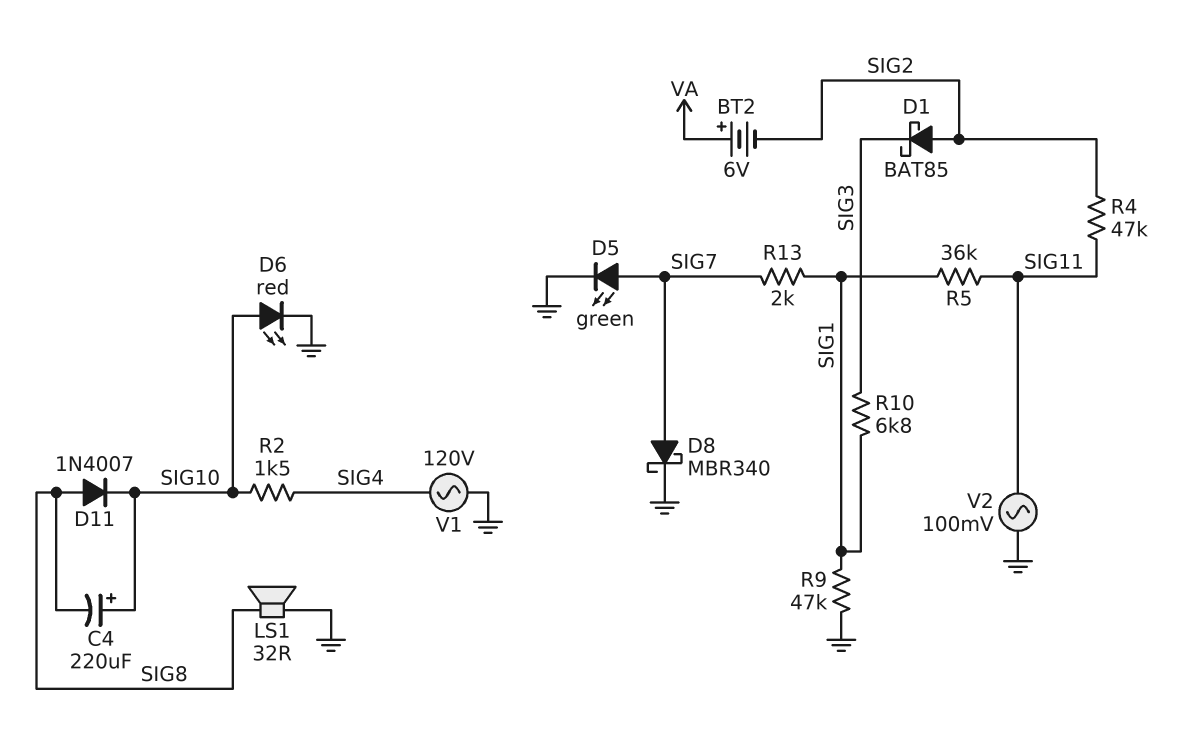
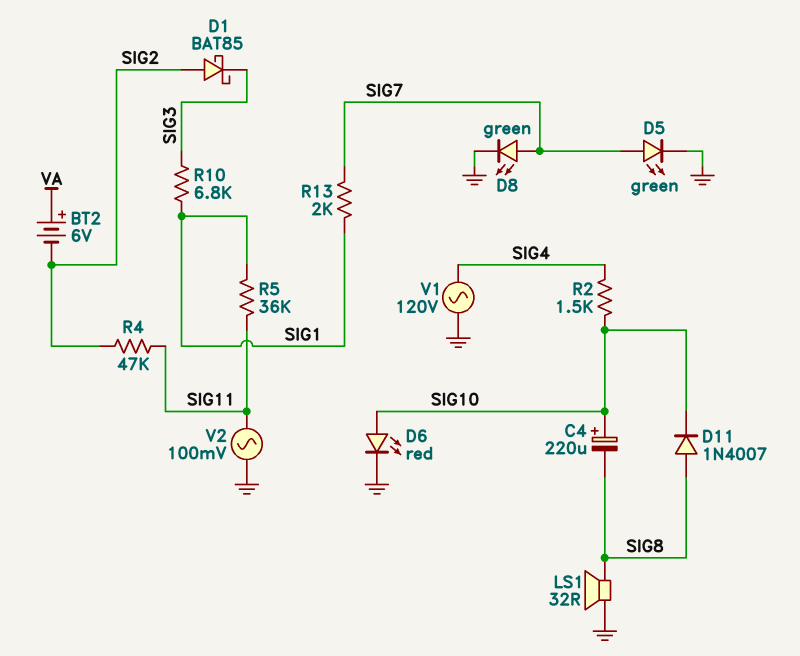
D8: schottky MBR340 (A SIG7, K GND) -> LED green (A SIG7, K GND)
R9: 47k (GND, SIG1) -> none

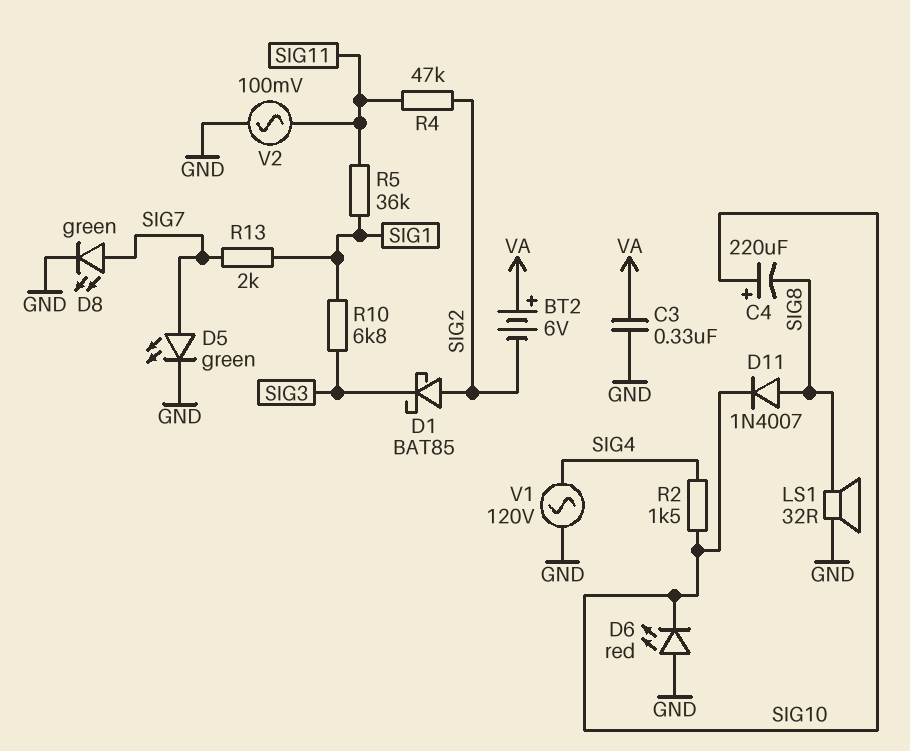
C3: none -> 330nF (GND, VA)
D6: LED red (A SIG10, K GND) -> LED red (A GND, K SIG10)

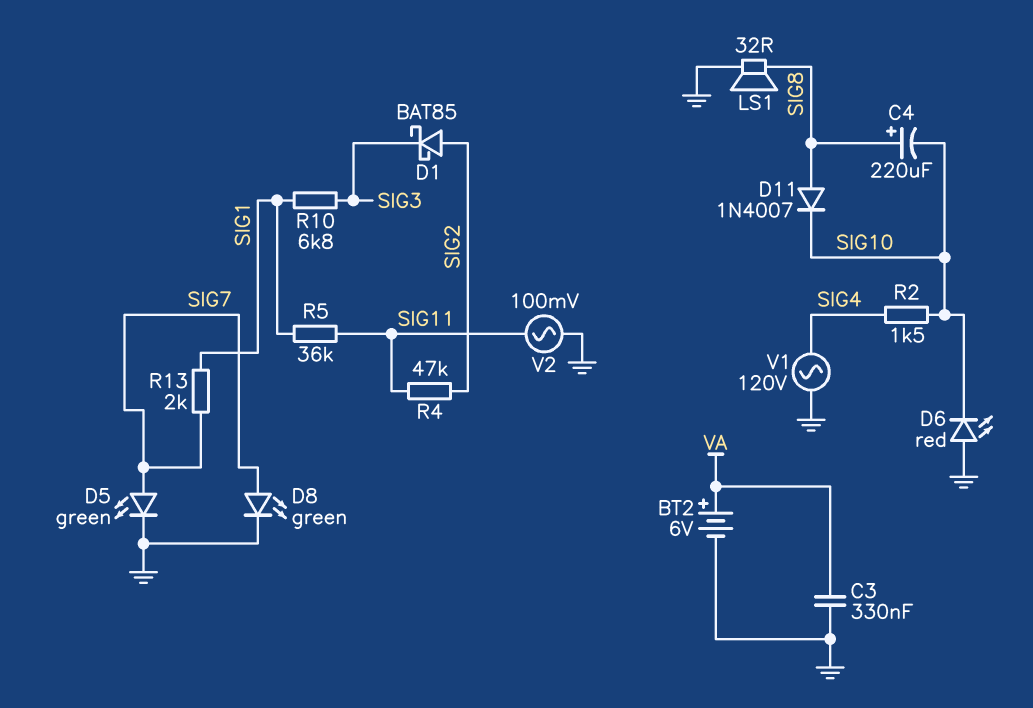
BT2: 6V (plus VA, minus SIG2) -> 6V (plus VA, minus GND)
C4: 220uF (plus SIG10, minus SIG8) -> 220uF (plus SIG8, minus SIG10)

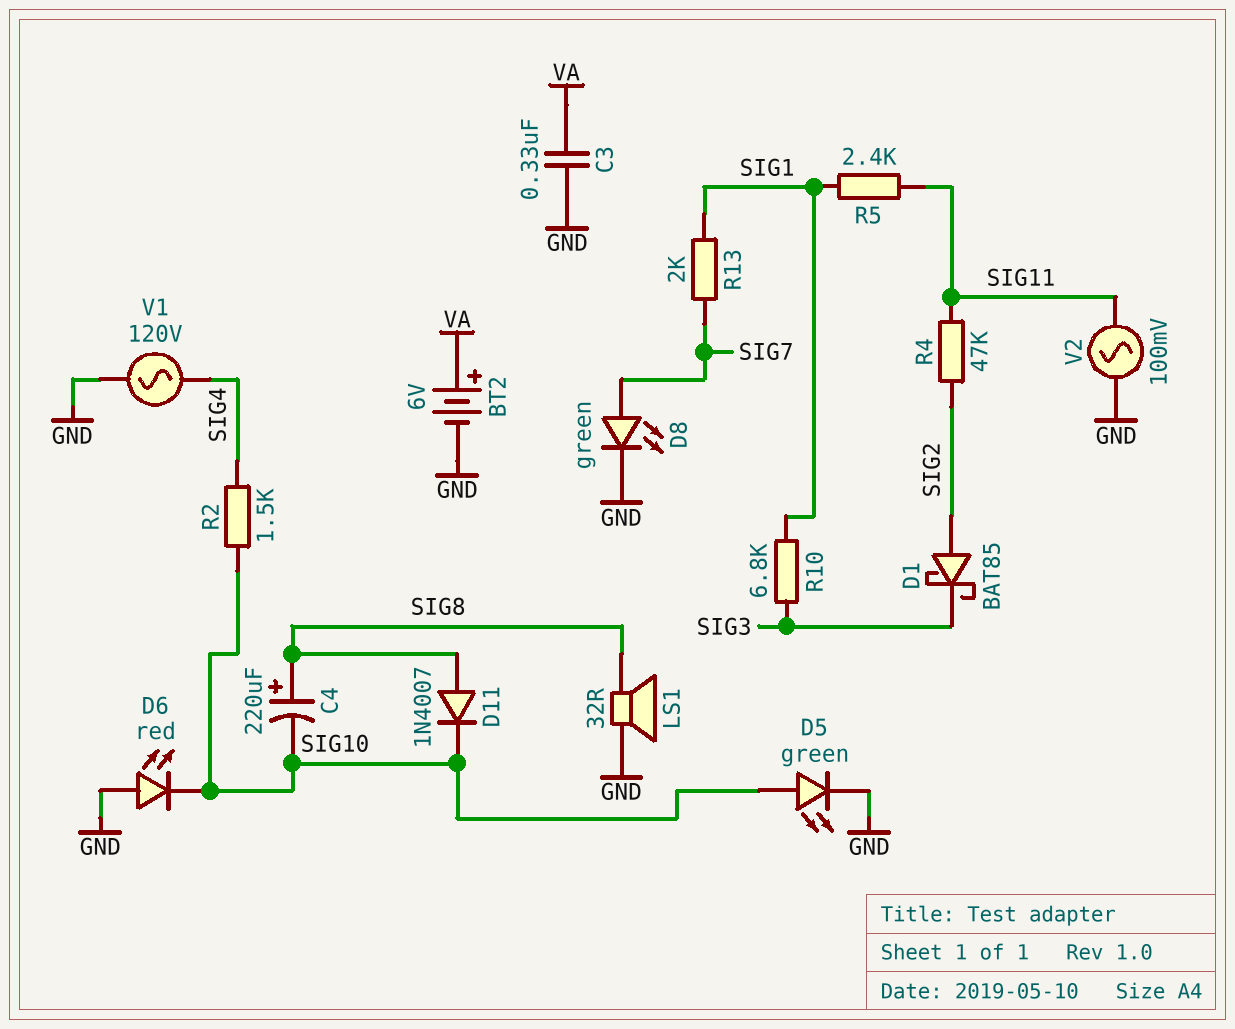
D5: LED green (A SIG7, K GND) -> LED green (A SIG10, K GND)
R5: 36k (SIG1, SIG11) -> 2.4k (SIG1, SIG11)

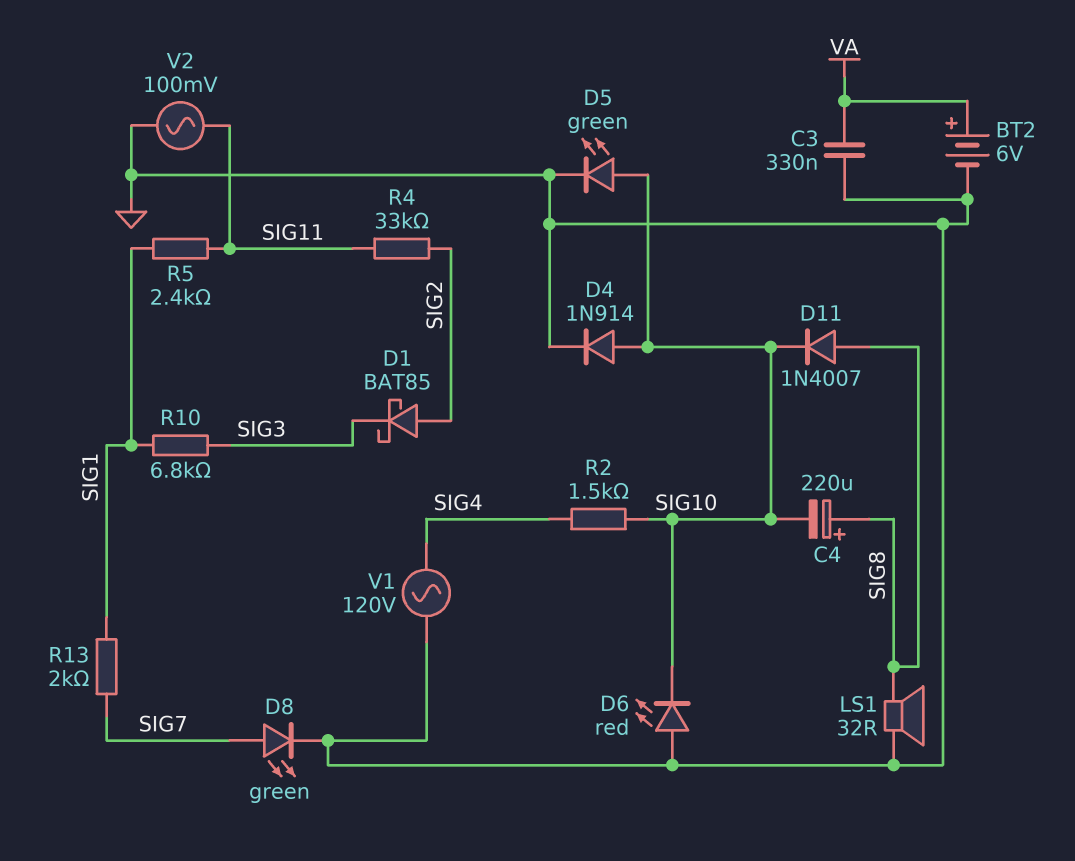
D4: none -> diode 1N914 (A SIG10, K GND)
R4: 47k (SIG2, SIG11) -> 33k (SIG2, SIG11)

